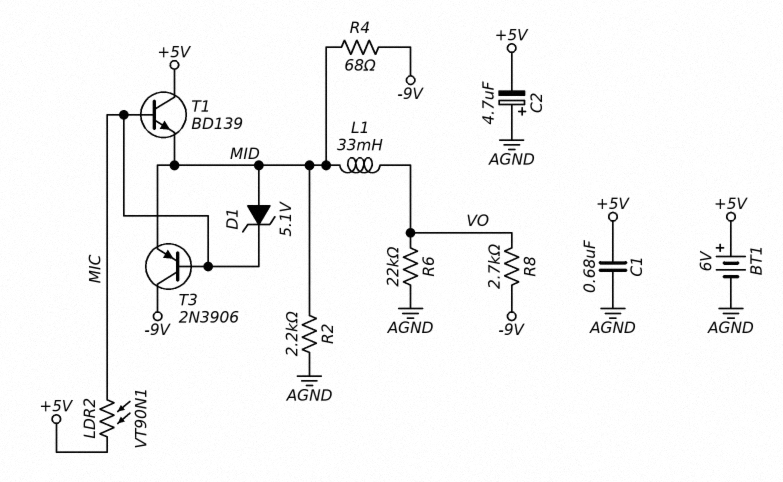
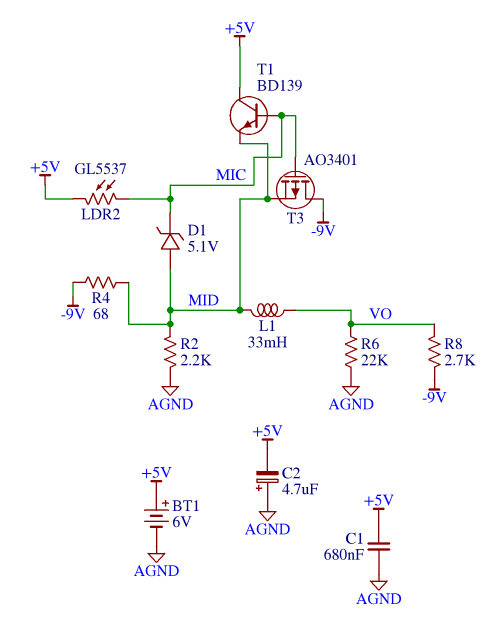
LDR2: VT90N1 (+5V, MIC) -> GL5537 (+5V, MIC)
T3: PNP 2N3906 (B MIC, C -9V, E MID) -> PMOS AO3401 (G MIC, D -9V, S MID)

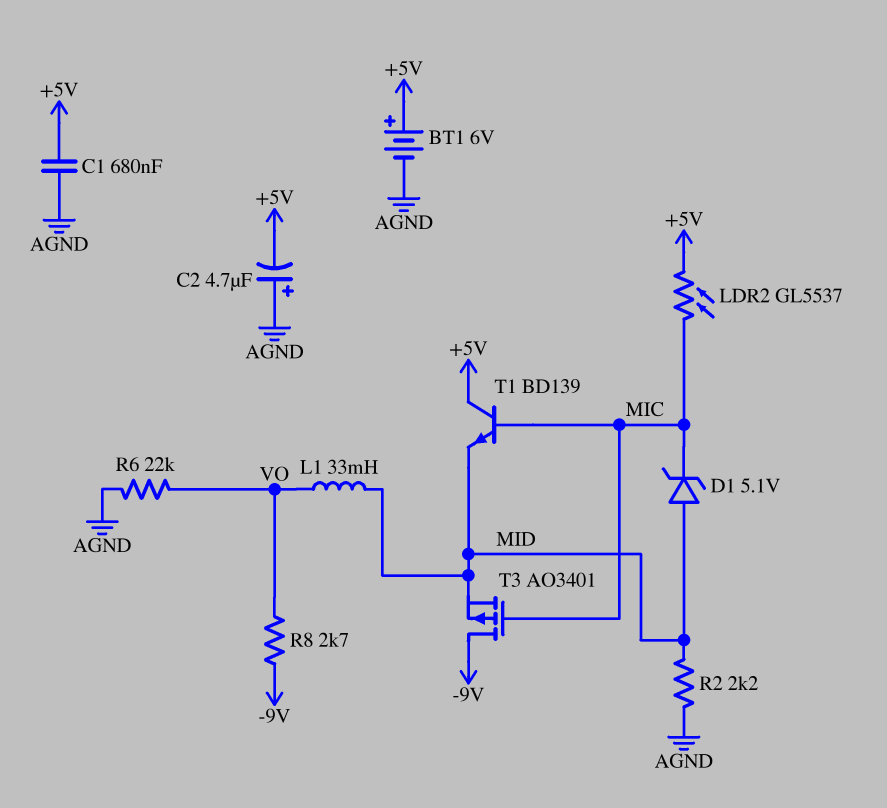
R4: 68 (-9V, MID) -> none

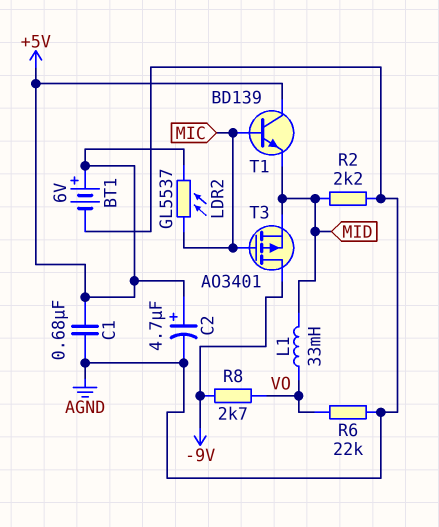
C2: 4.7uF (plus AGND, minus +5V) -> 4.7uF (plus +5V, minus AGND)
D1: zener 5.1V (A MID, K MIC) -> none

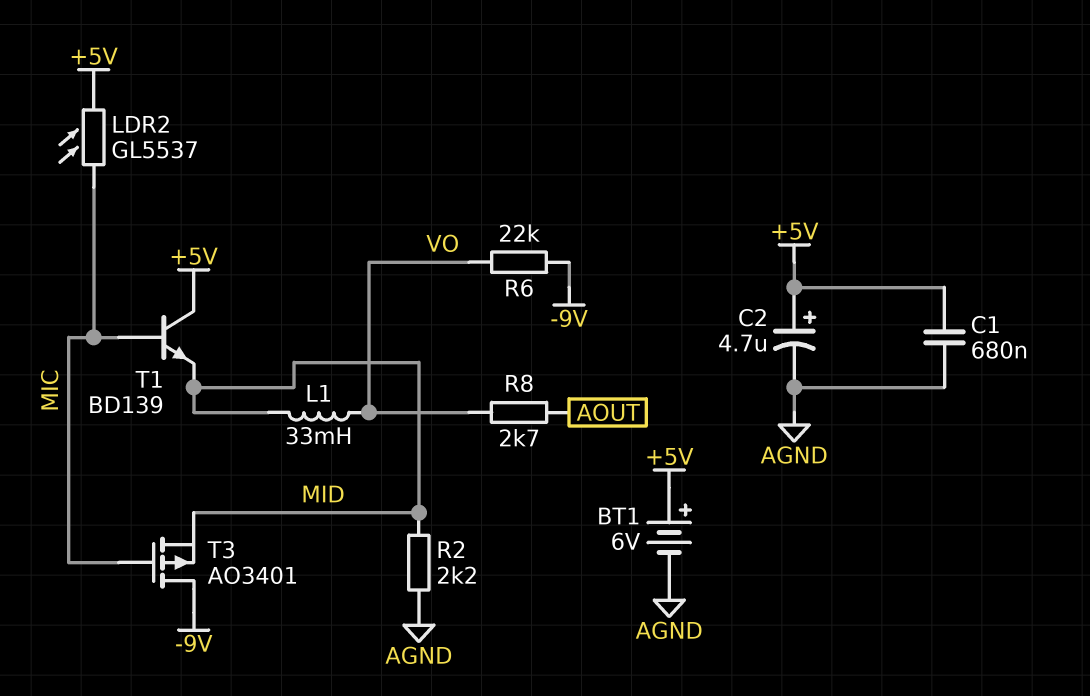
R6: 22k (AGND, VO) -> 22k (-9V, VO)
R8: 2.7k (-9V, VO) -> 2.7k (AOUT, VO)

